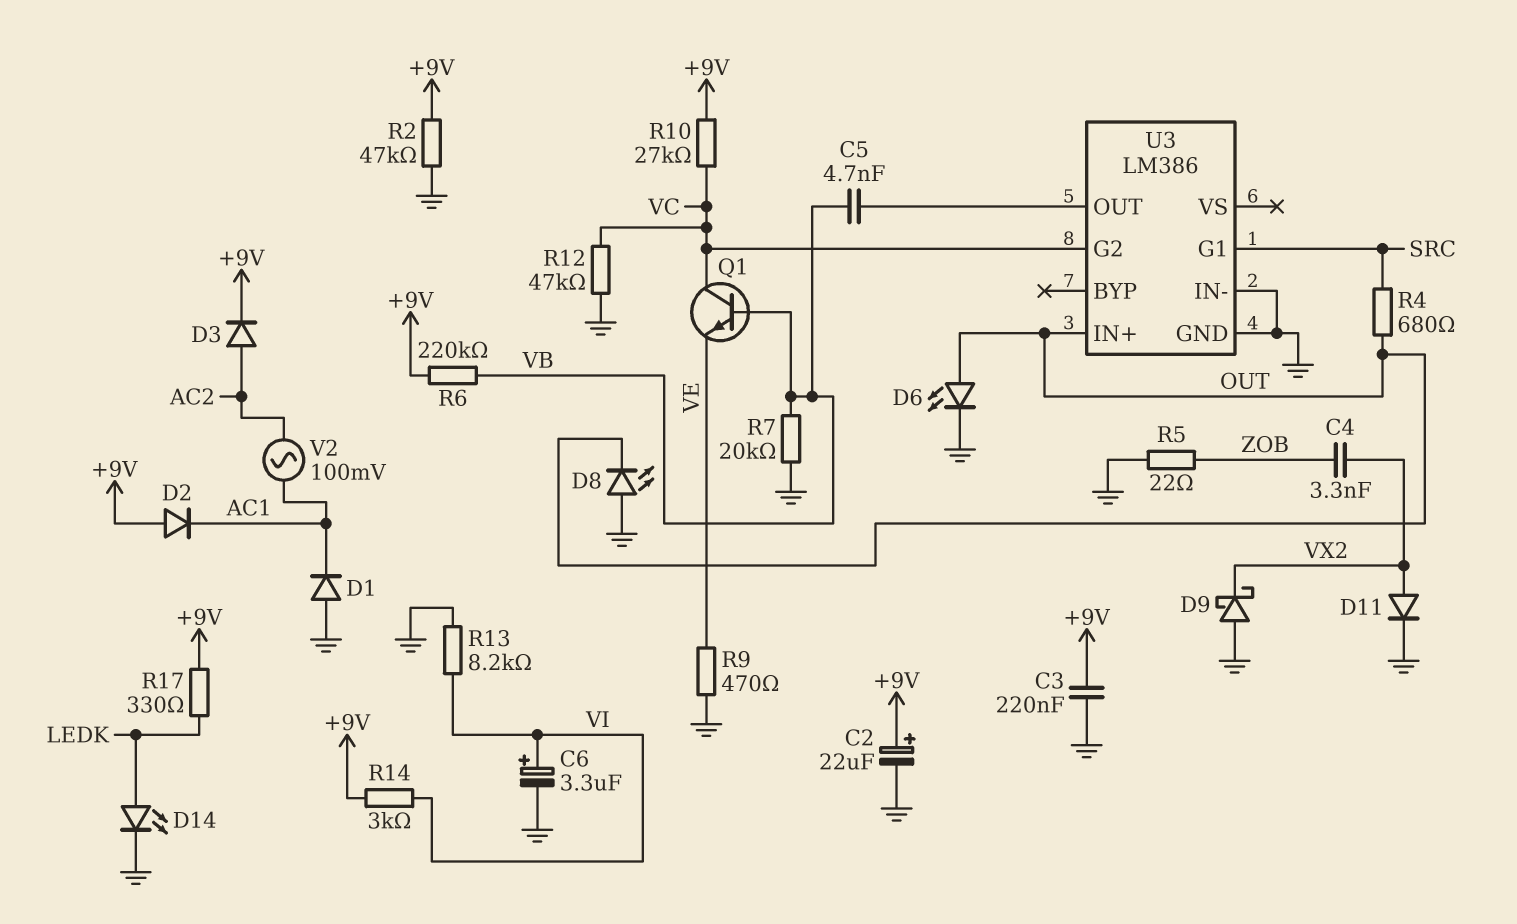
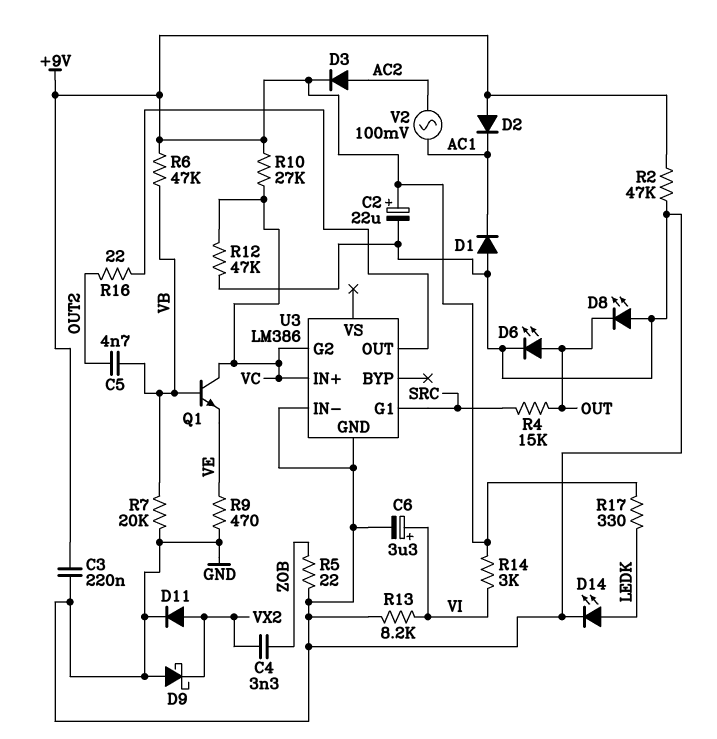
C5: 4.7nF (U3/OUT, VB) -> 4.7nF (OUT2, VB)
R4: 680 (OUT, SRC) -> 15k (OUT, SRC)
R6: 220k (+9V, VB) -> 47k (+9V, VB)
R16: none -> 22 (OUT2, U3/OUT)
U3 pin IN+: OUT -> VC

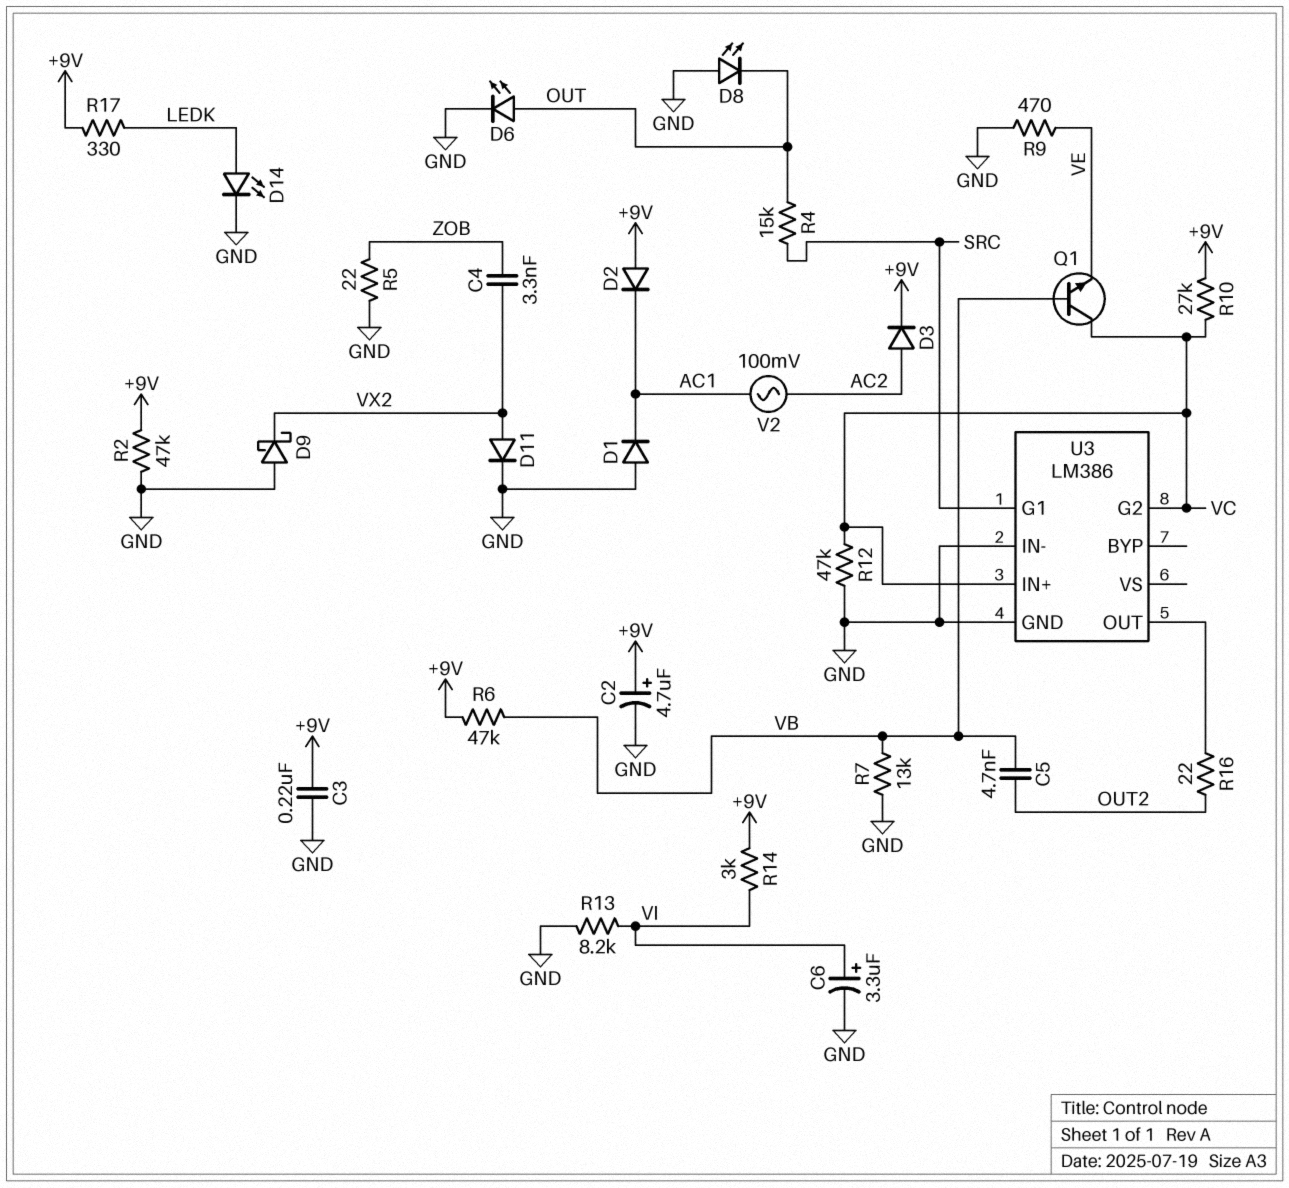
C2: 22uF (plus +9V, minus GND) -> 4.7uF (plus +9V, minus GND)
R7: 20k (GND, VB) -> 13k (GND, VB)

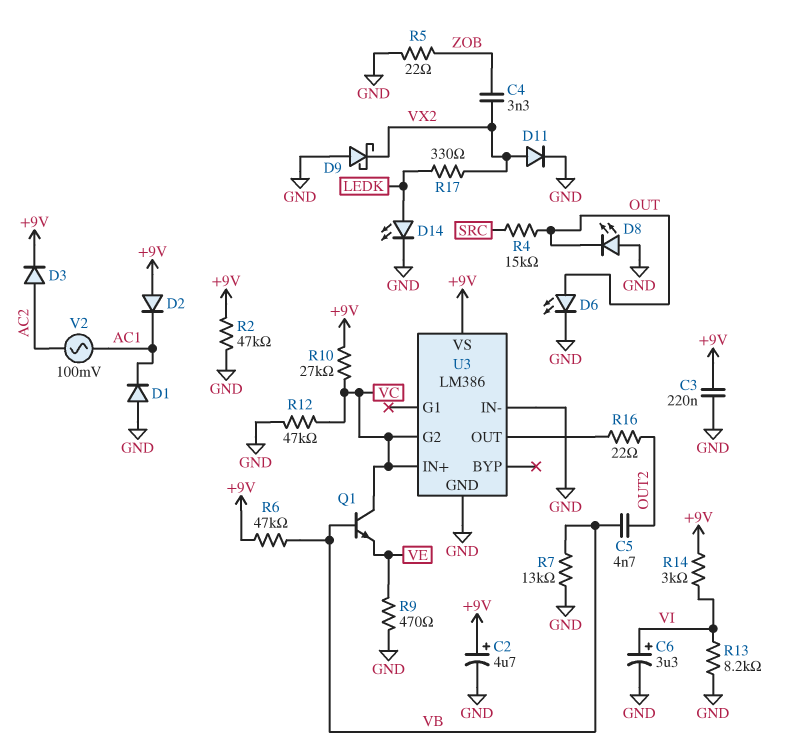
R17: 330 (+9V, LEDK) -> 330 (LEDK, VX2)
U3 pin G1: SRC -> none
U3 pin VS: none -> +9V

